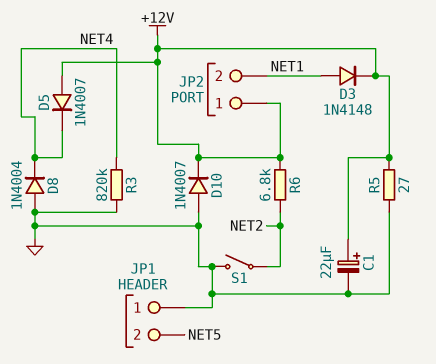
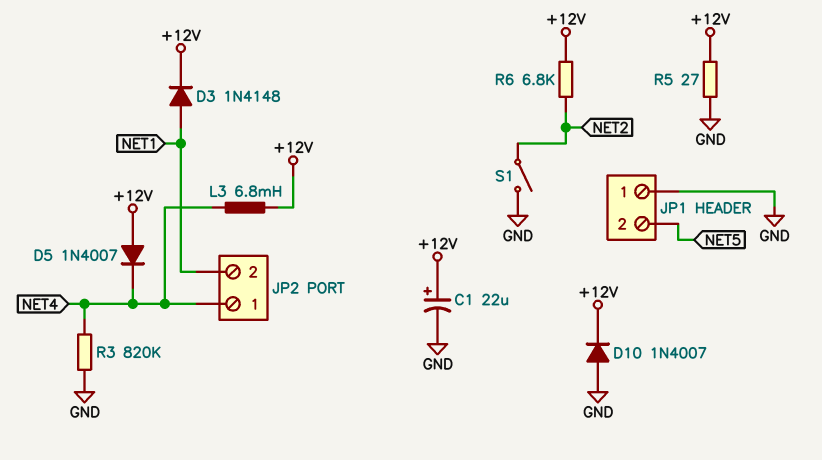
D8: diode 1N4004 (A GND, K NET4) -> none
JP2 pin 1: +12V -> NET4
L3: none -> 6.8mH (+12V, NET4)

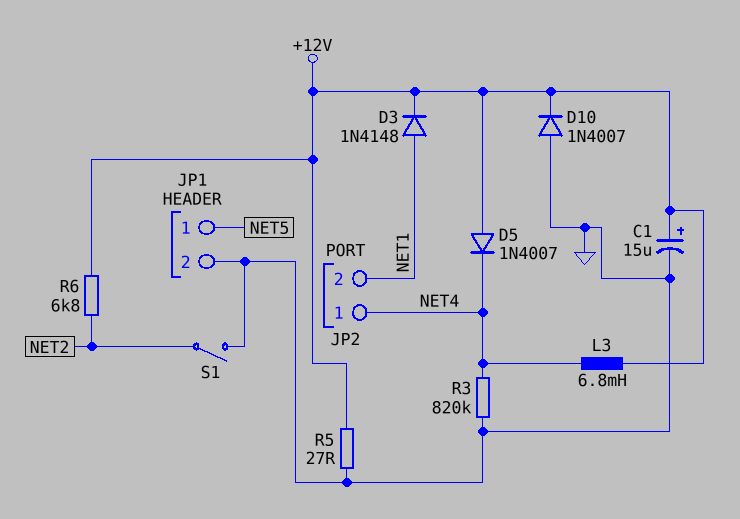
C1: 22uF (plus +12V, minus GND) -> 15uF (plus +12V, minus GND)
JP1 pin 1: GND -> NET5
JP1 pin 2: NET5 -> GND

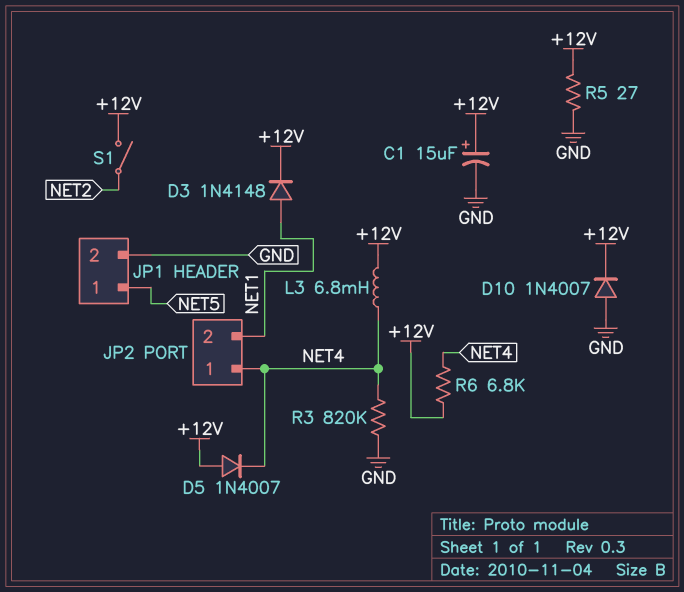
R6: 6.8k (+12V, NET2) -> 6.8k (+12V, NET4)
S1: switch (GND, NET2) -> switch (+12V, NET2)

